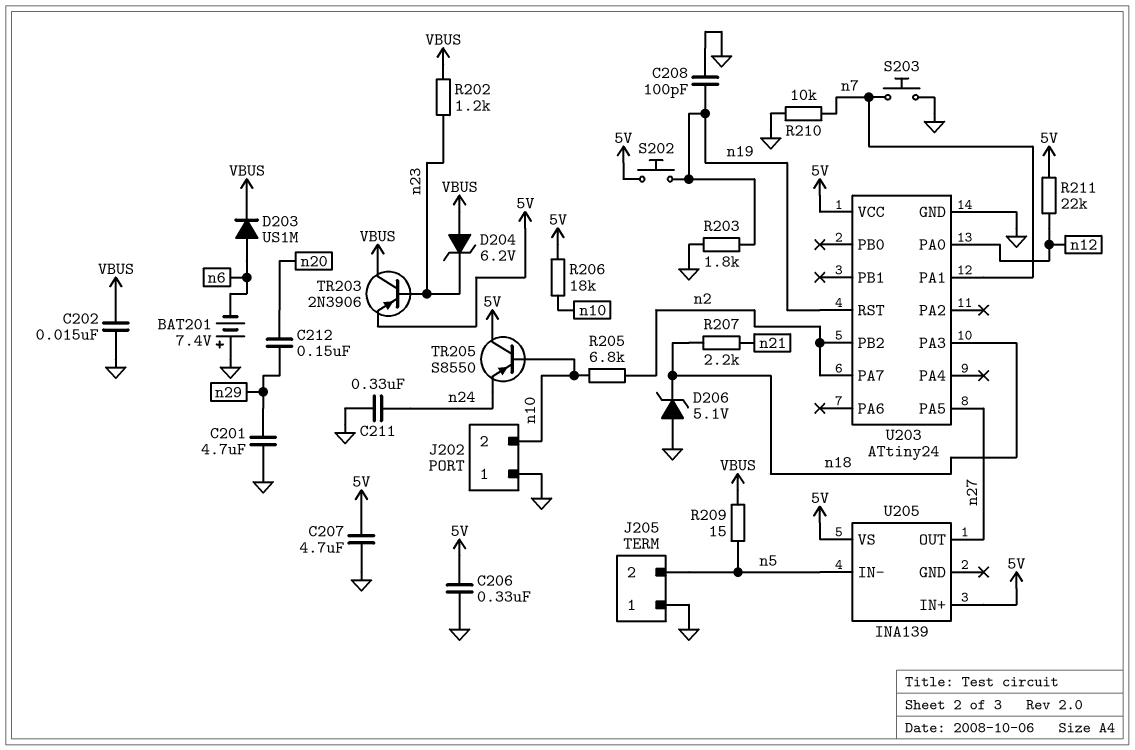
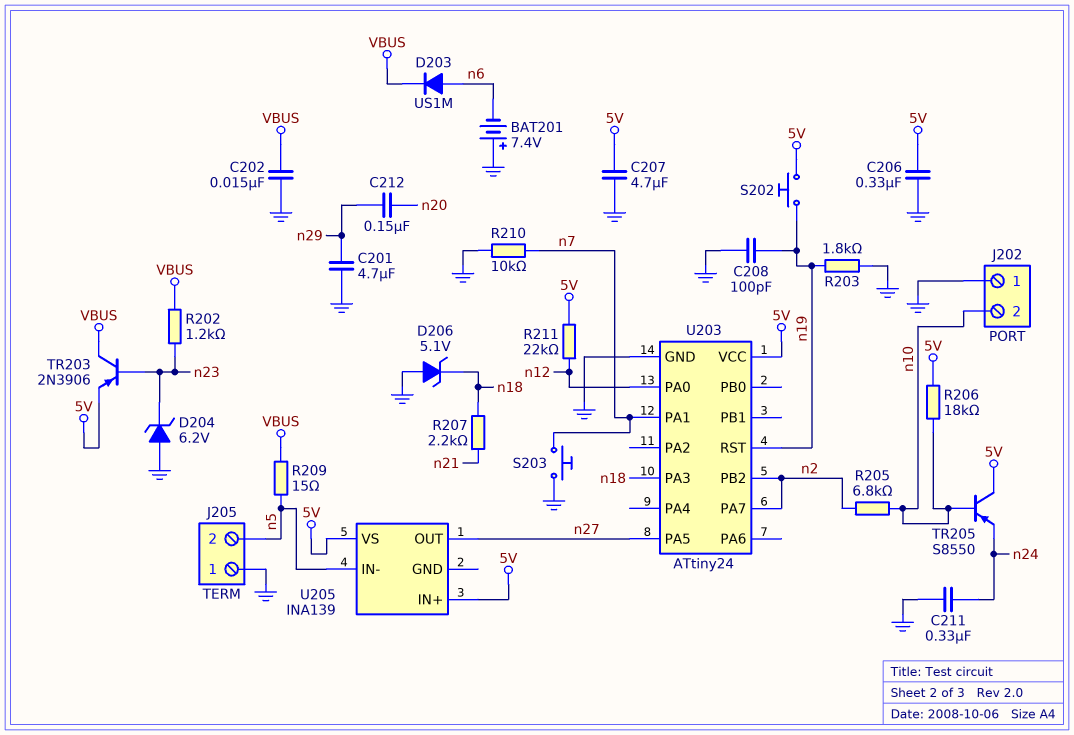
D204: zener 6.2V (A VBUS, K n23) -> zener 6.2V (A GND, K n23)

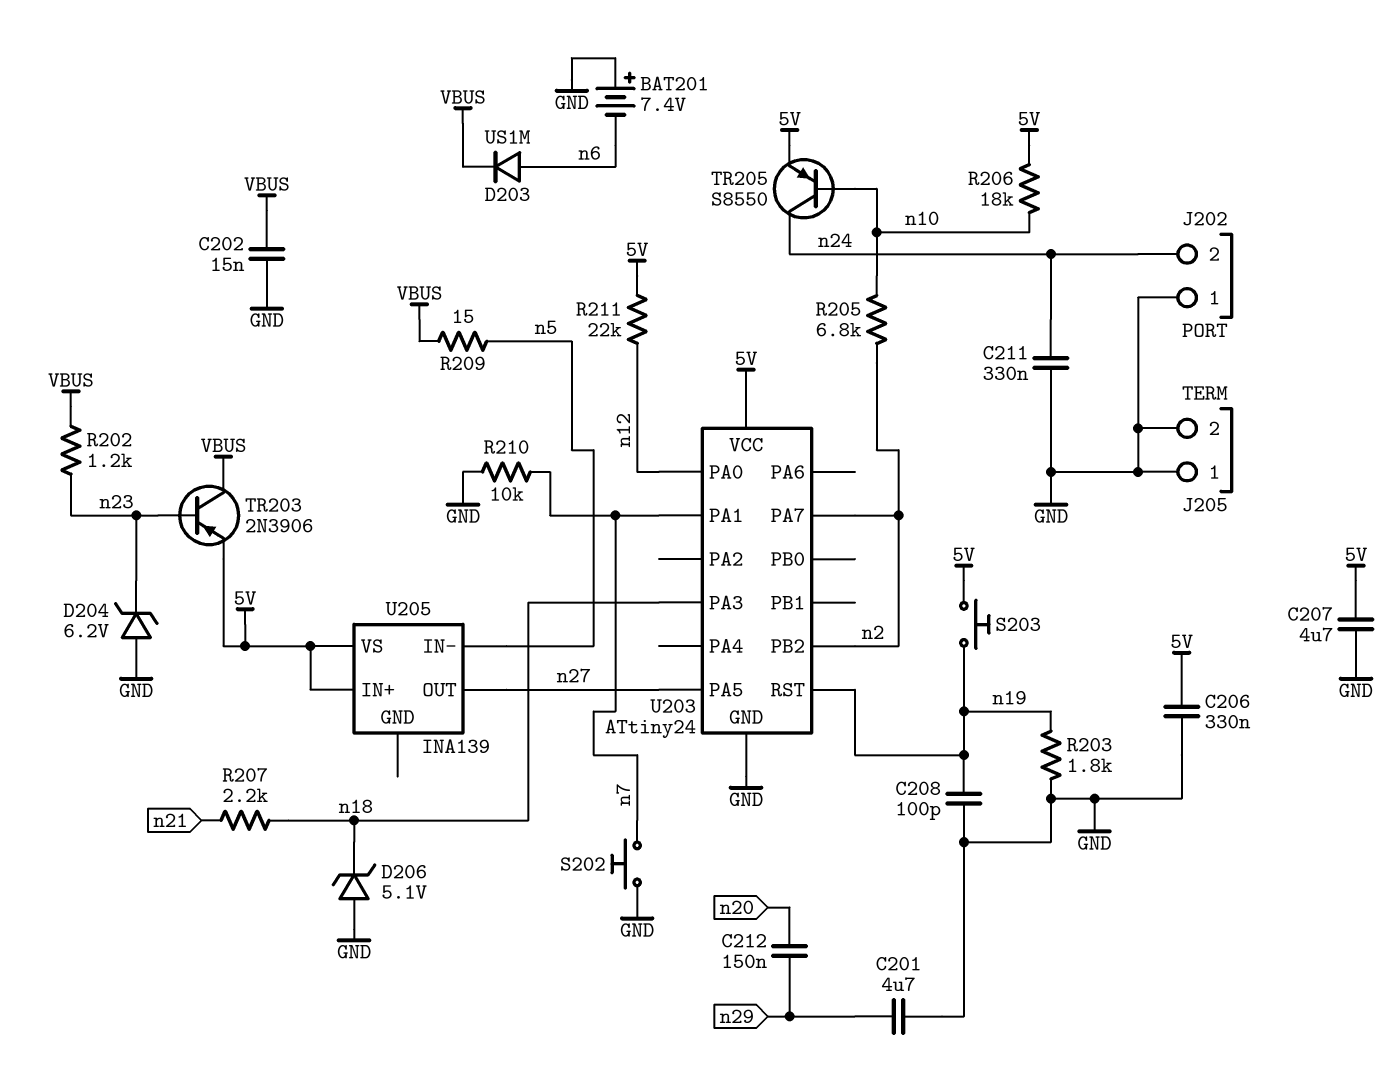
J202 pin 2: n10 -> n24
J205 pin 2: n5 -> GND
S202: button (5V, n19) -> button (GND, n7)
S203: button (GND, n7) -> button (5V, n19)
TR205: PNP S8550 (B n10, C 5V, E n24) -> PNP S8550 (B n10, C n24, E 5V)

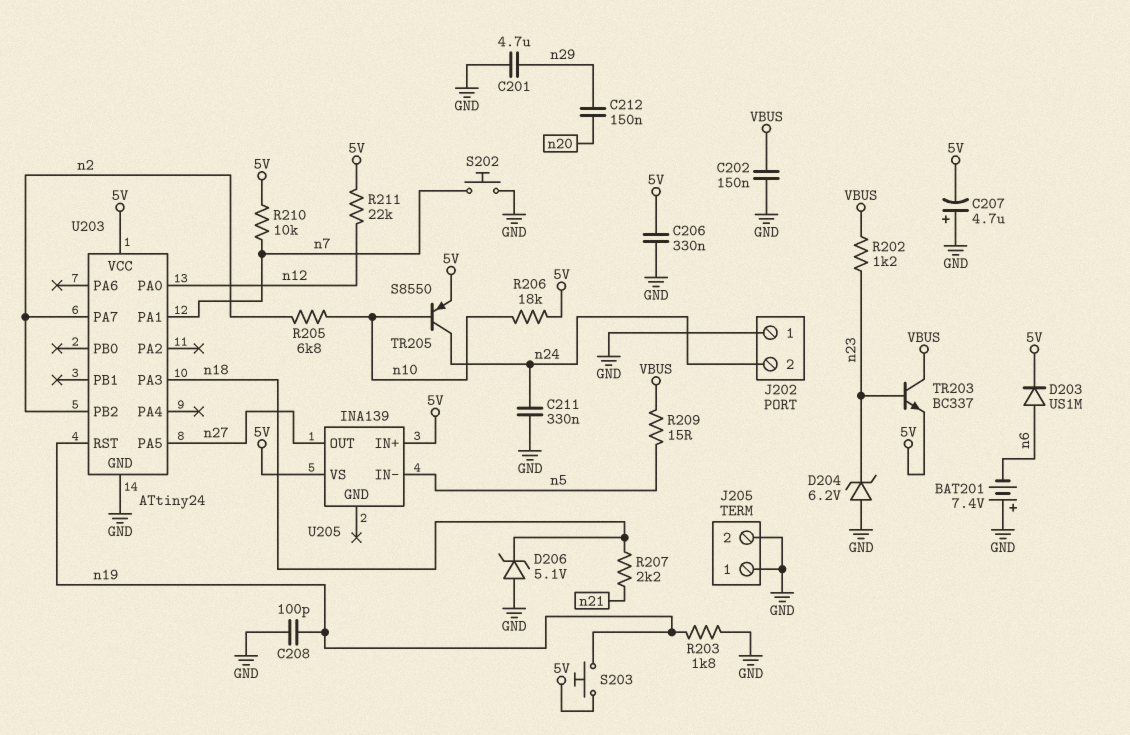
C202: 15nF (GND, VBUS) -> 150nF (GND, VBUS)
C207: 4.7uF (5V, GND) -> 4.7uF (plus GND, minus 5V)
D203: diode US1M (A n6, K VBUS) -> diode US1M (A n6, K 5V)
R210: 10k (GND, n7) -> 10k (5V, n7)
TR203: PNP 2N3906 (B n23, C VBUS, E 5V) -> NPN BC337 (B n23, C VBUS, E 5V)

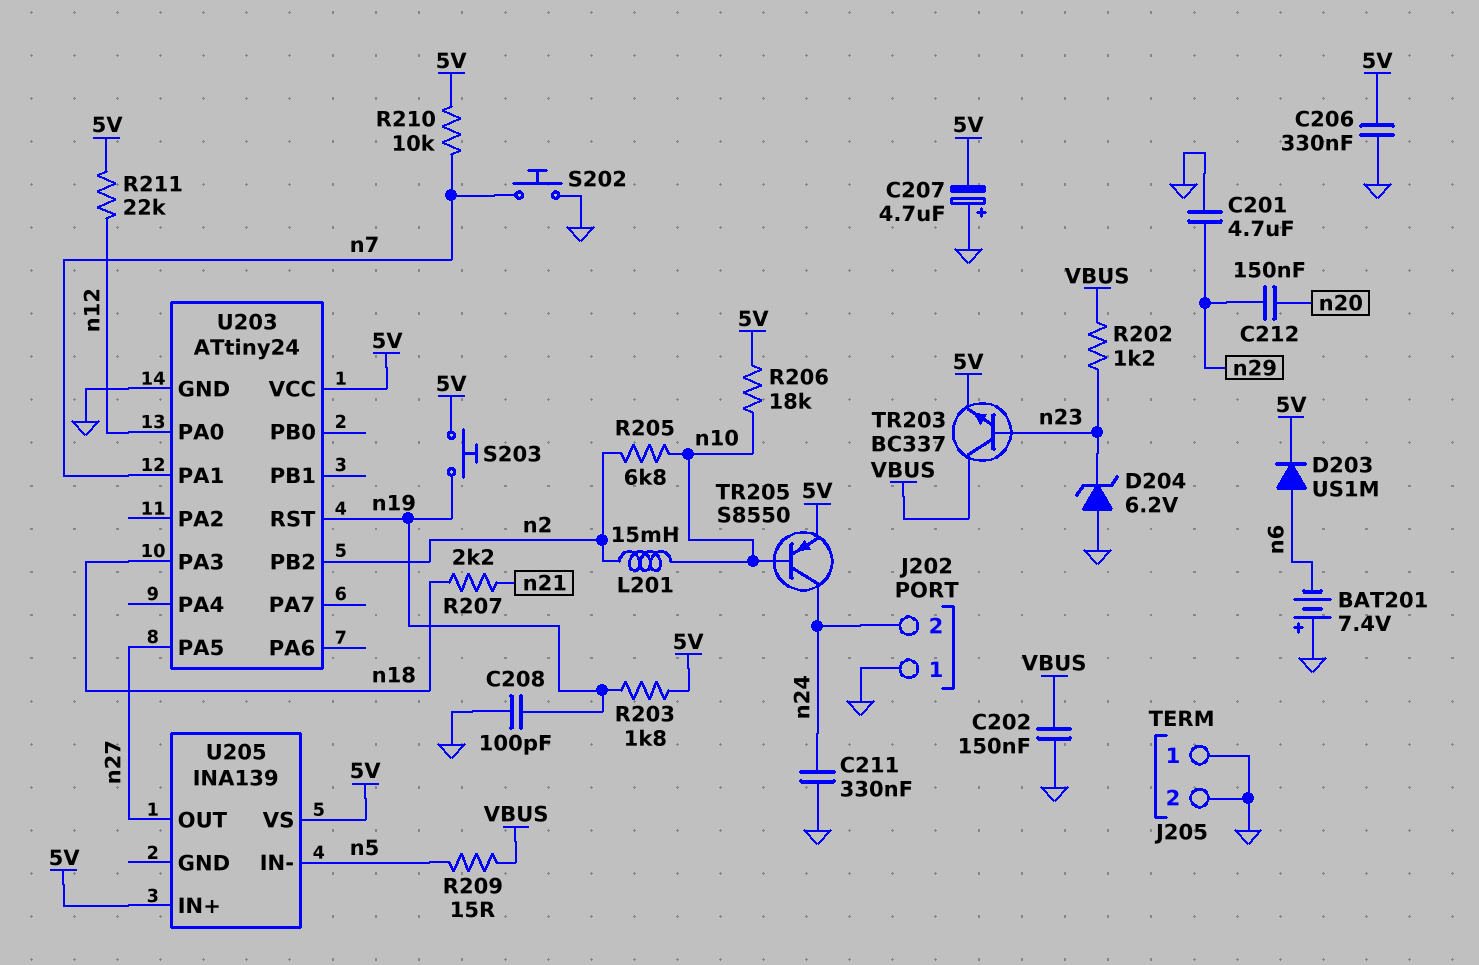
D206: zener 5.1V (A GND, K n18) -> none
L201: none -> 15mH (n2, n10)
R203: 1.8k (GND, n19) -> 1.8k (5V, n19)
U203 pin PA7: n2 -> none

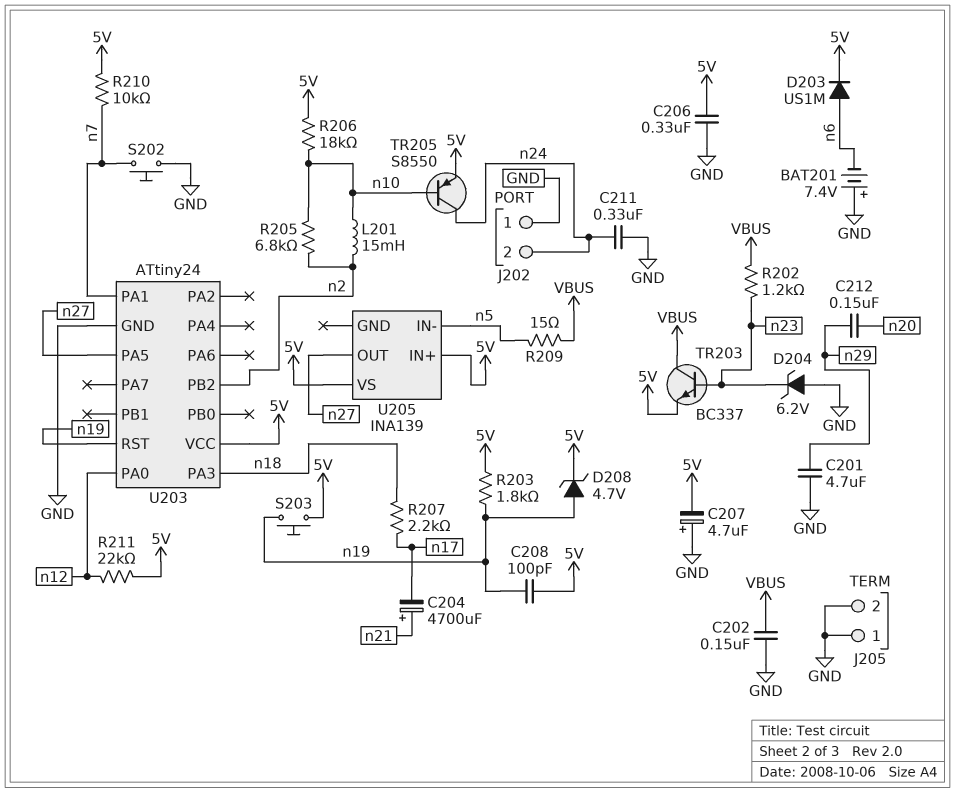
C204: none -> 4700uF (plus n21, minus n17)
C208: 100pF (GND, n19) -> 100pF (5V, n19)
D208: none -> zener 4.7V (A n19, K 5V)
R207: 2.2k (n18, n21) -> 2.2k (n17, n18)

